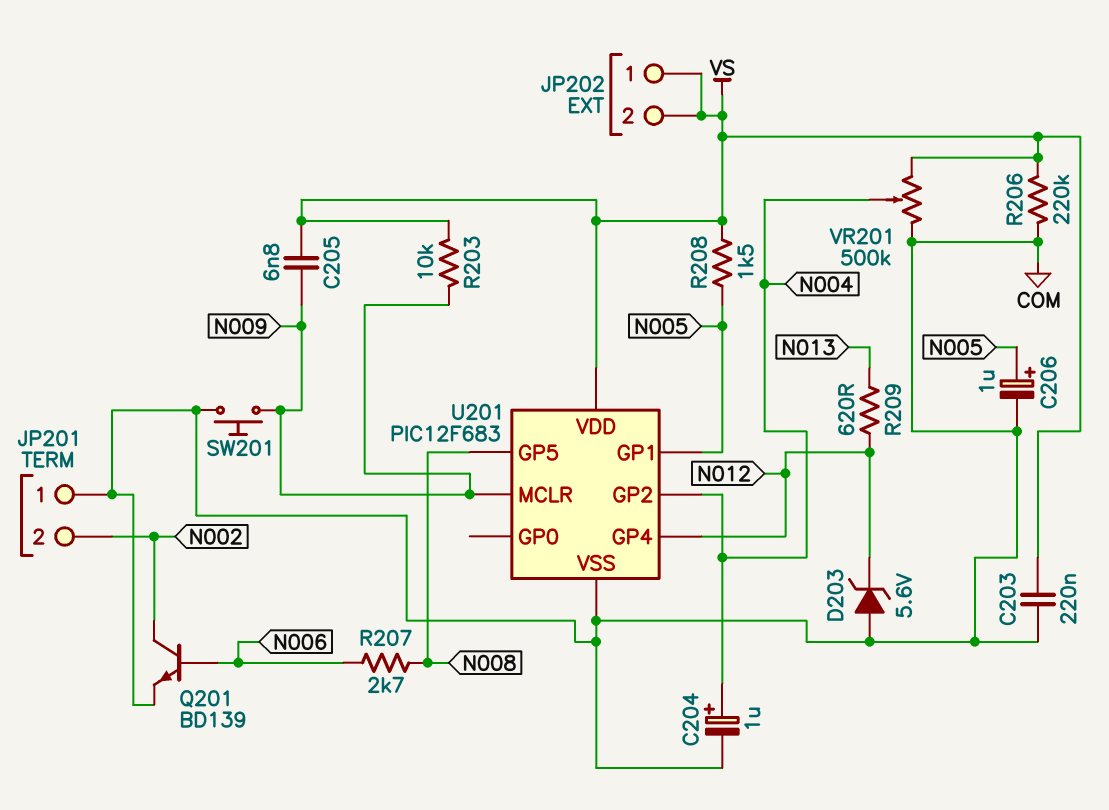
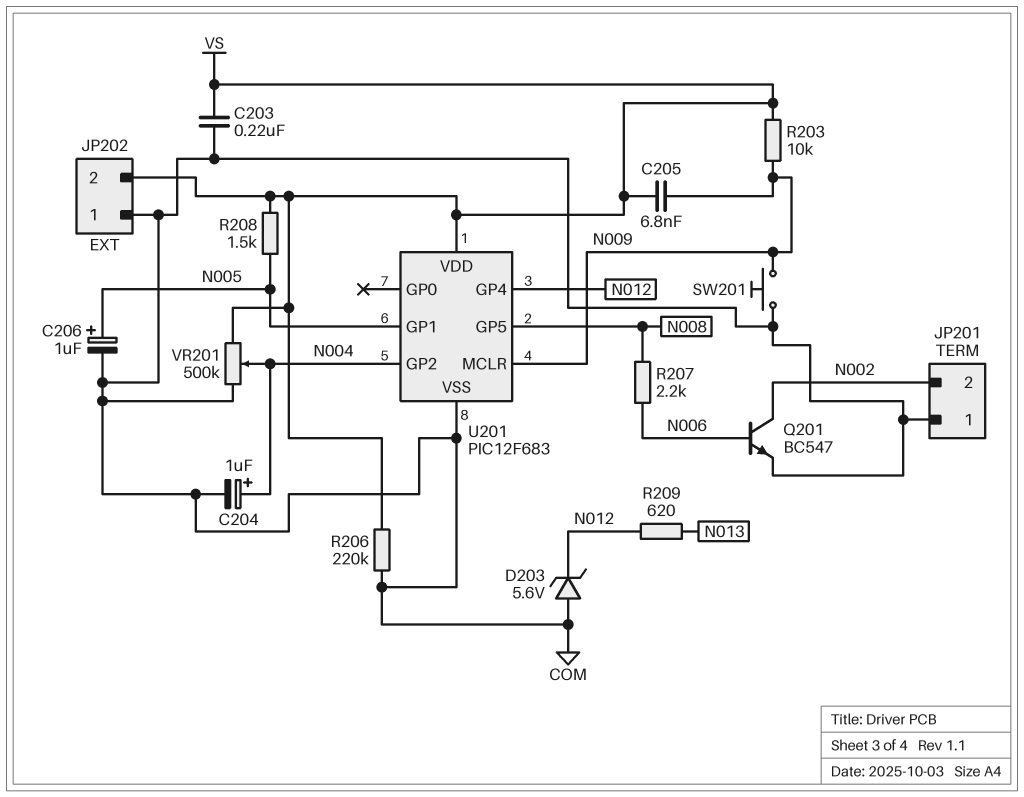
JP202 pin 1: VS -> COM
Q201: NPN BD139 (B N006, C N002, E COM) -> NPN BC547 (B N006, C N002, E COM)
R207: 2.7k (N006, N008) -> 2.2k (N006, N008)

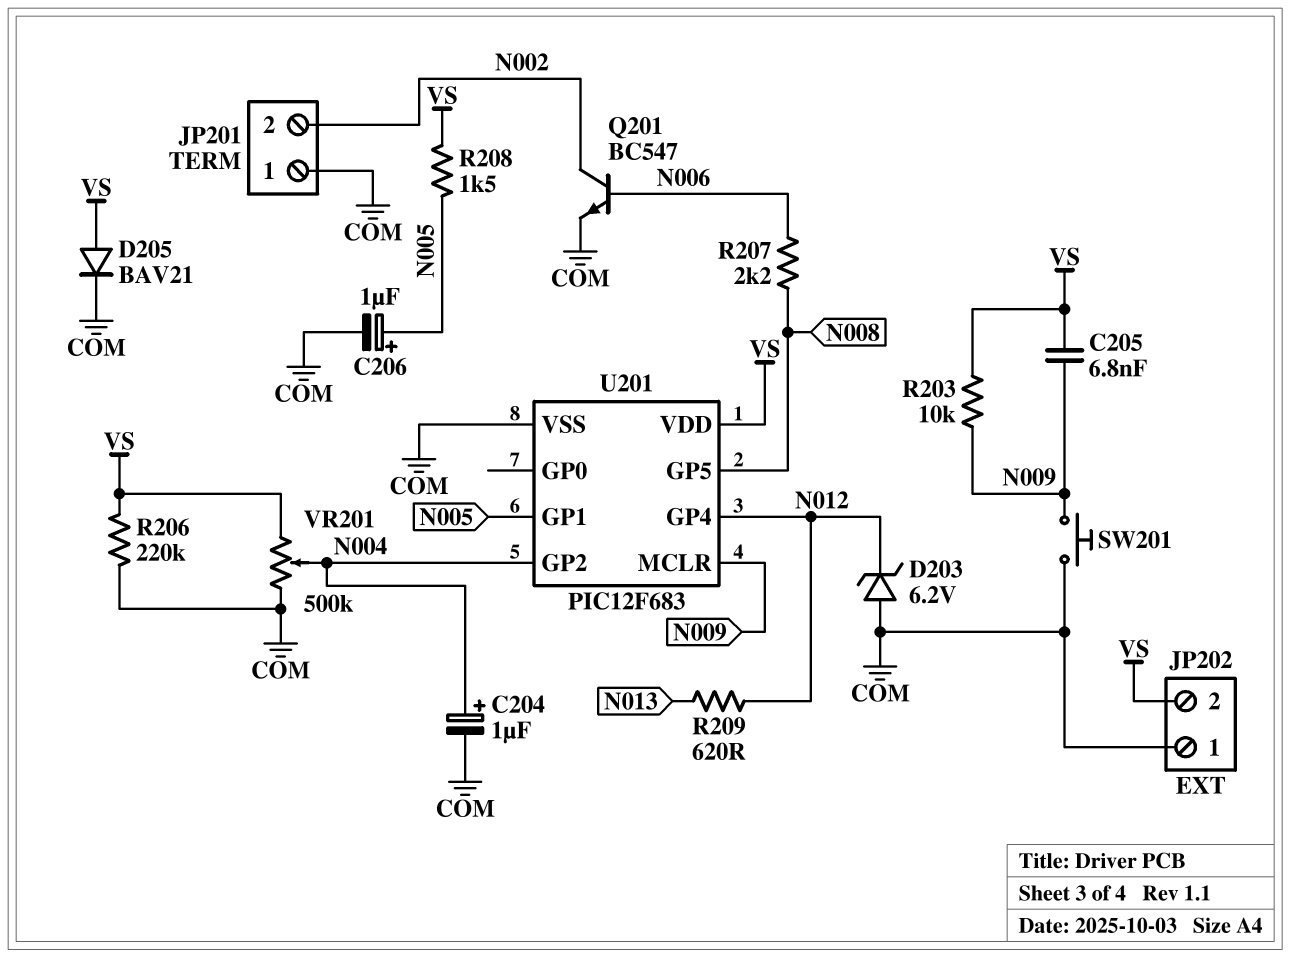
C203: 220nF (COM, VS) -> none
D203: zener 5.6V (A COM, K N012) -> zener 6.2V (A COM, K N012)
D205: none -> diode BAV21 (A VS, K COM)

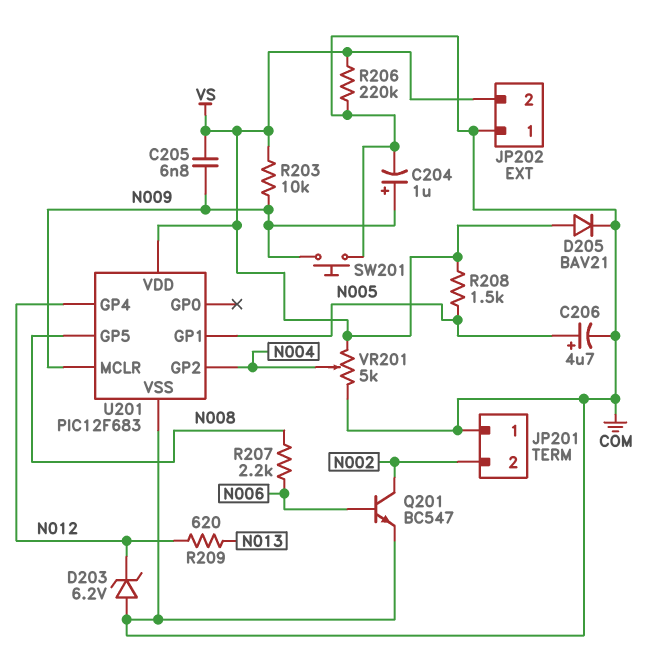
C204: 1uF (plus N004, minus COM) -> 1uF (plus N009, minus COM)
C206: 1uF (plus N005, minus COM) -> 4.7uF (plus N005, minus COM)
VR201: 500k (COM, VS, wiper N004) -> 5k (COM, VS, wiper N004)

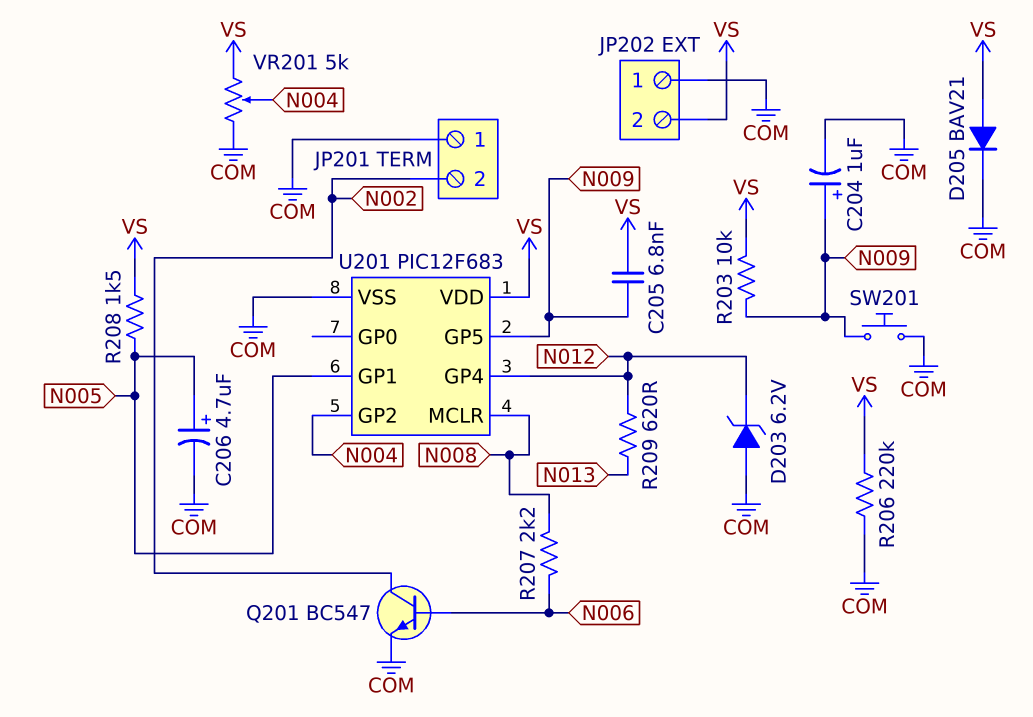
U201 pin GP5: N008 -> N009
U201 pin MCLR: N009 -> N008

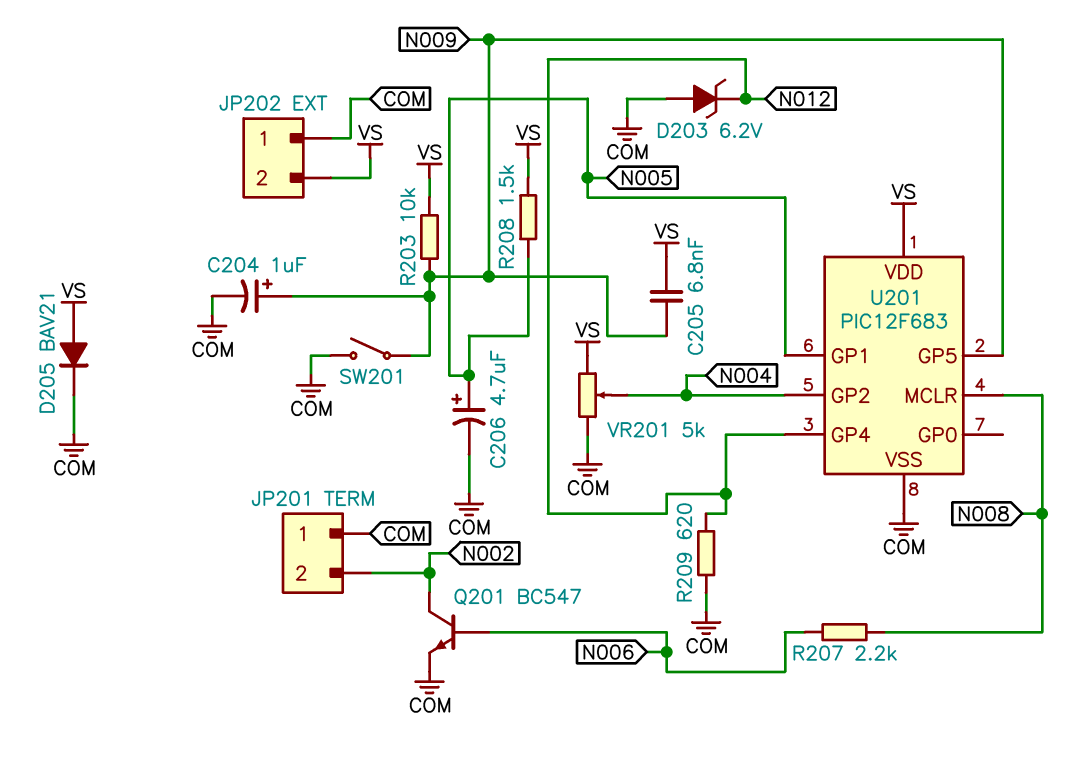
R206: 220k (COM, VS) -> none
R209: 620 (N012, N013) -> 620 (COM, N012)
SW201: button (COM, N009) -> switch (COM, N009)

